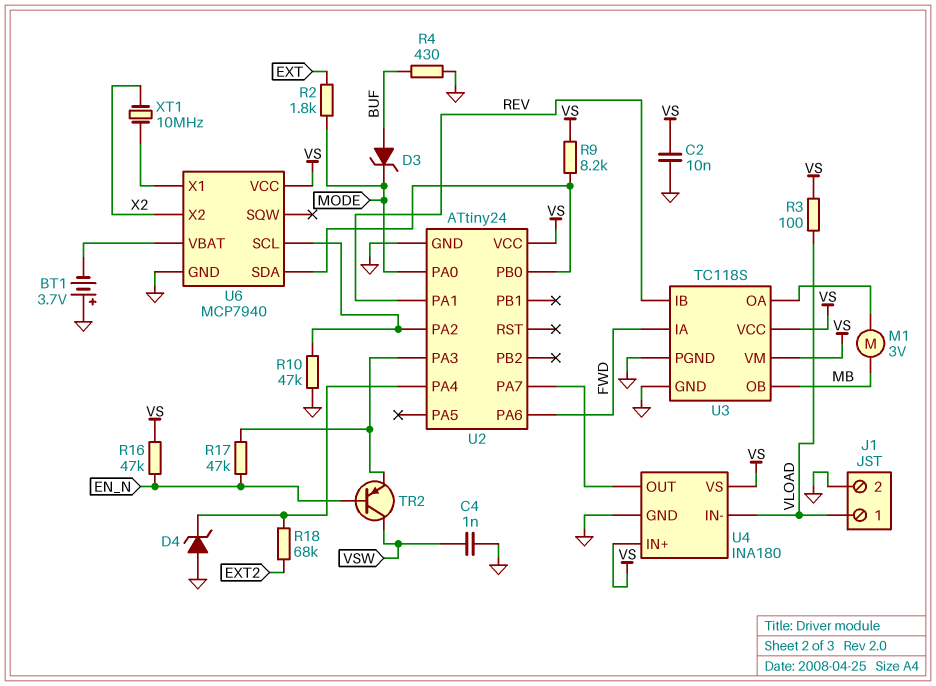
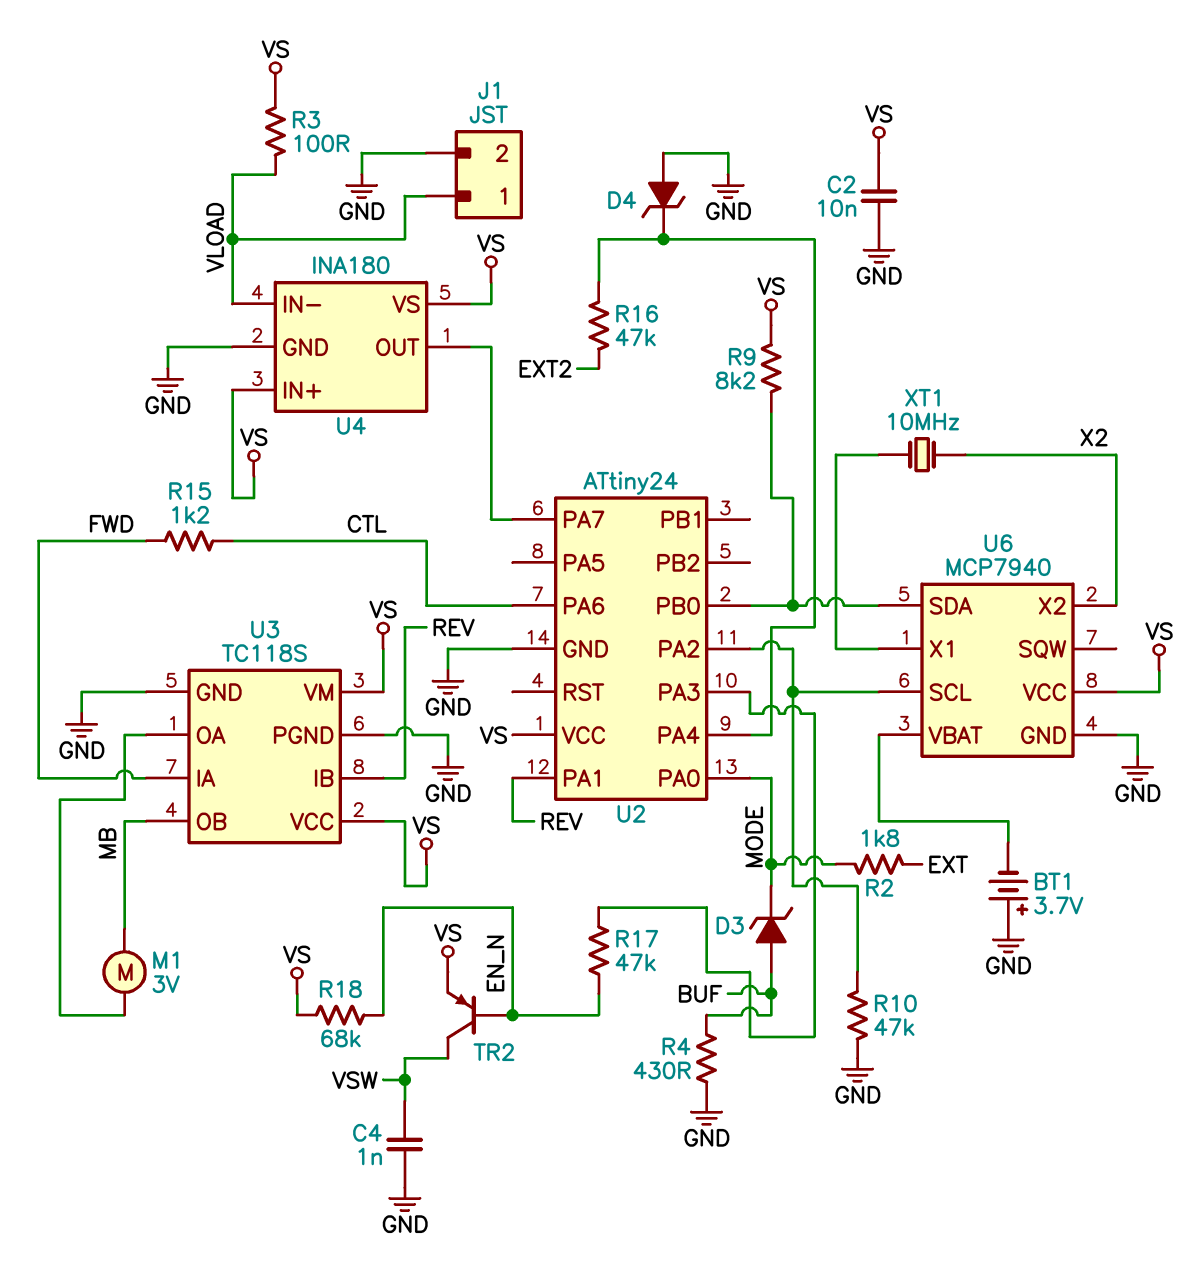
R15: none -> 1.2k (CTL, FWD)
R16: 47k (EN_N, VS) -> 47k (EXT2, U2/PA4)
R18: 68k (EXT2, U2/PA4) -> 68k (EN_N, VS)
TR2: PNP (B EN_N, C VSW, E U2/PA3) -> PNP (B EN_N, C VSW, E VS)
U2 pin PA6: FWD -> CTL

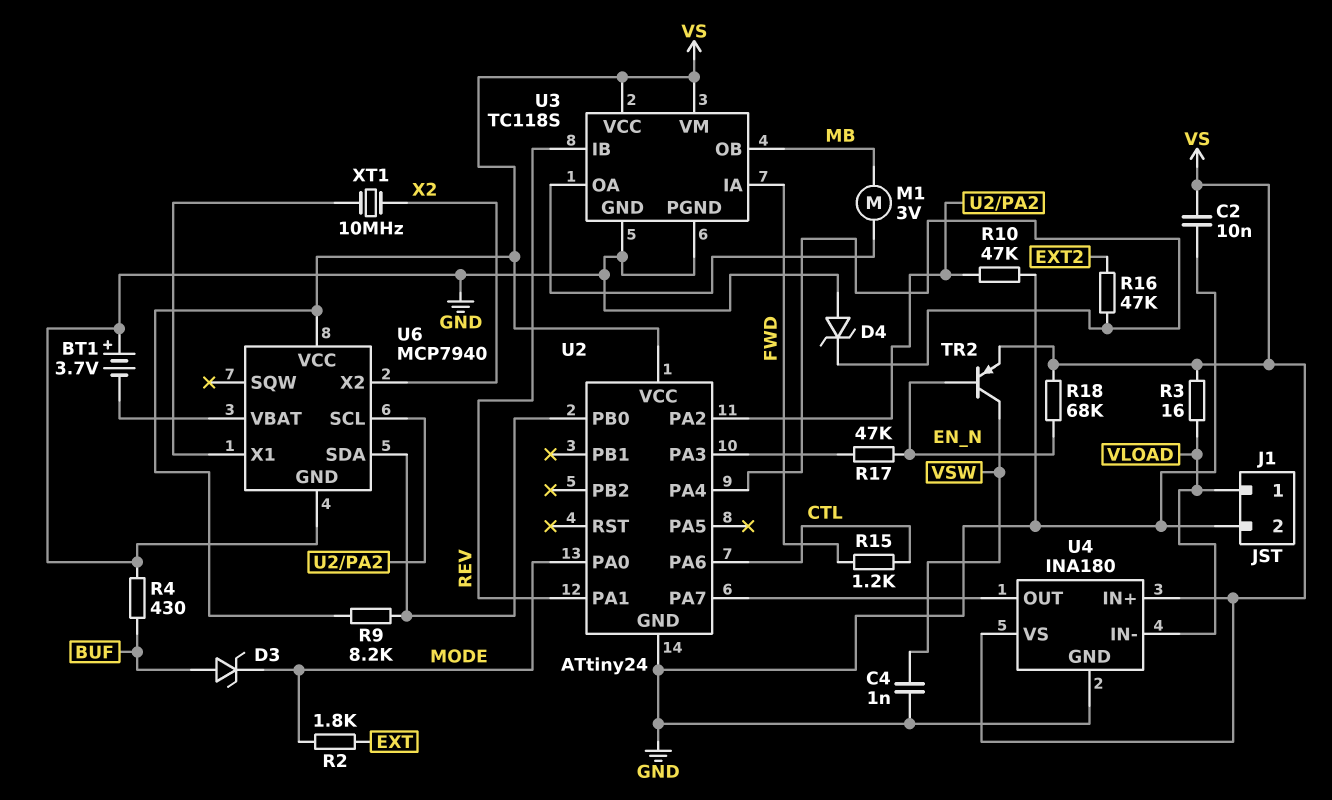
R3: 100 (VLOAD, VS) -> 16 (VLOAD, VS)

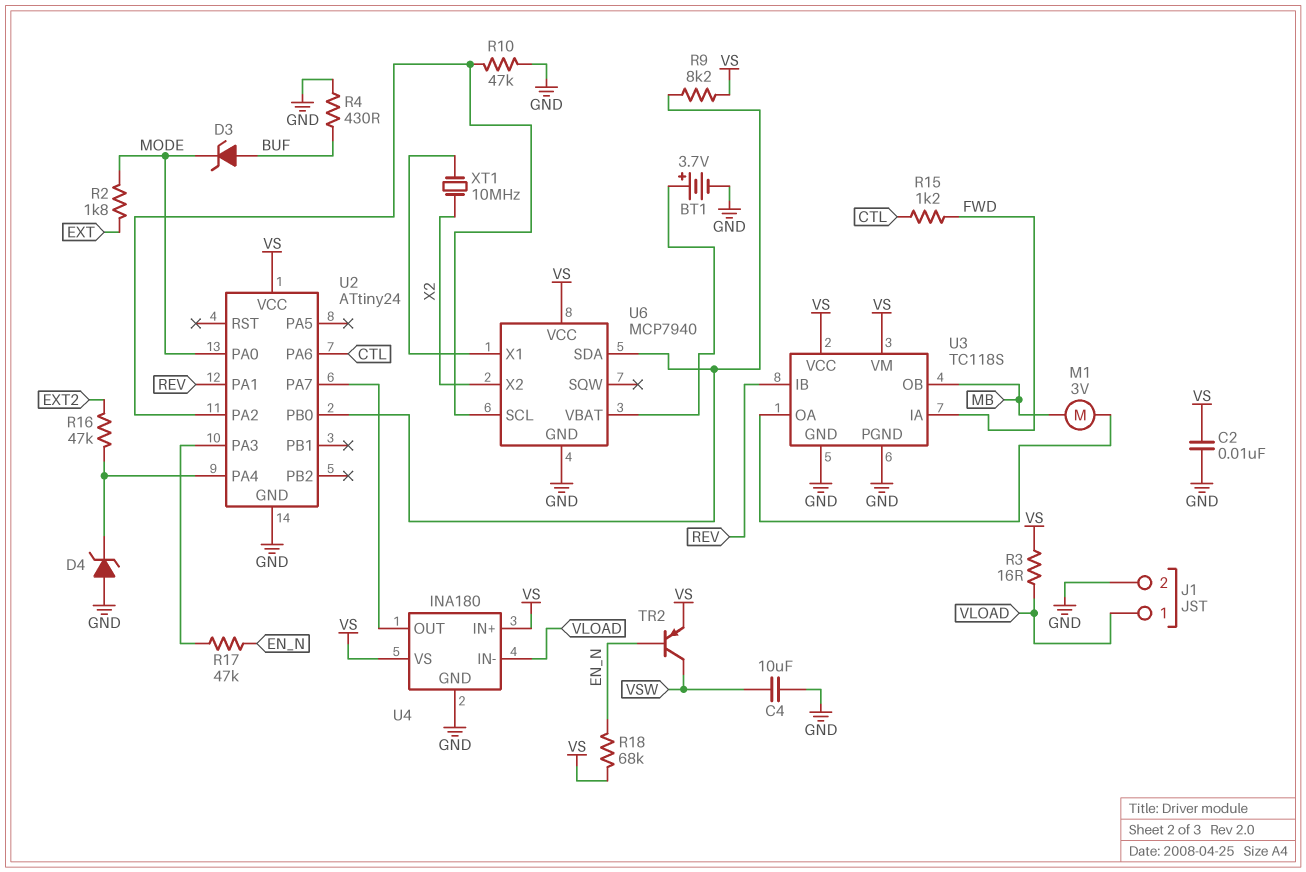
BT1: 3.7V (plus GND, minus U6/VBAT) -> 3.7V (plus U6/VBAT, minus GND)
C4: 1nF (GND, VSW) -> 10uF (GND, VSW)

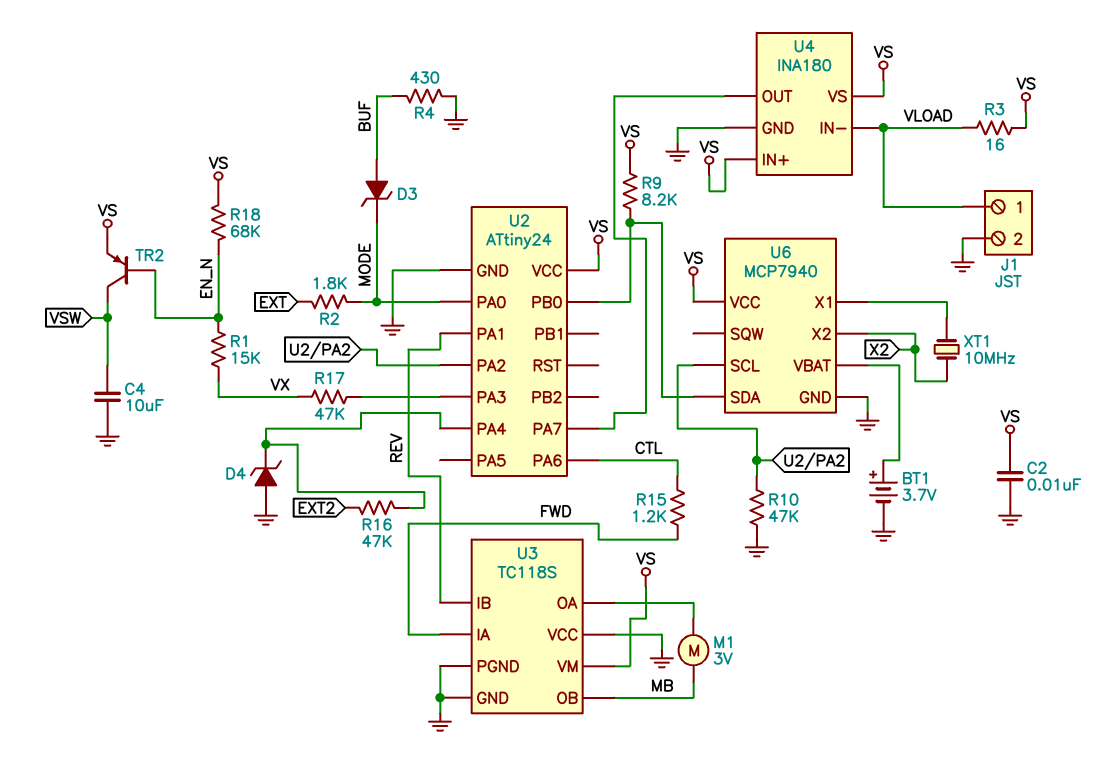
R1: none -> 15k (EN_N, VX)
R17: 47k (EN_N, U2/PA3) -> 47k (U2/PA3, VX)
U3 pin VCC: VS -> GND

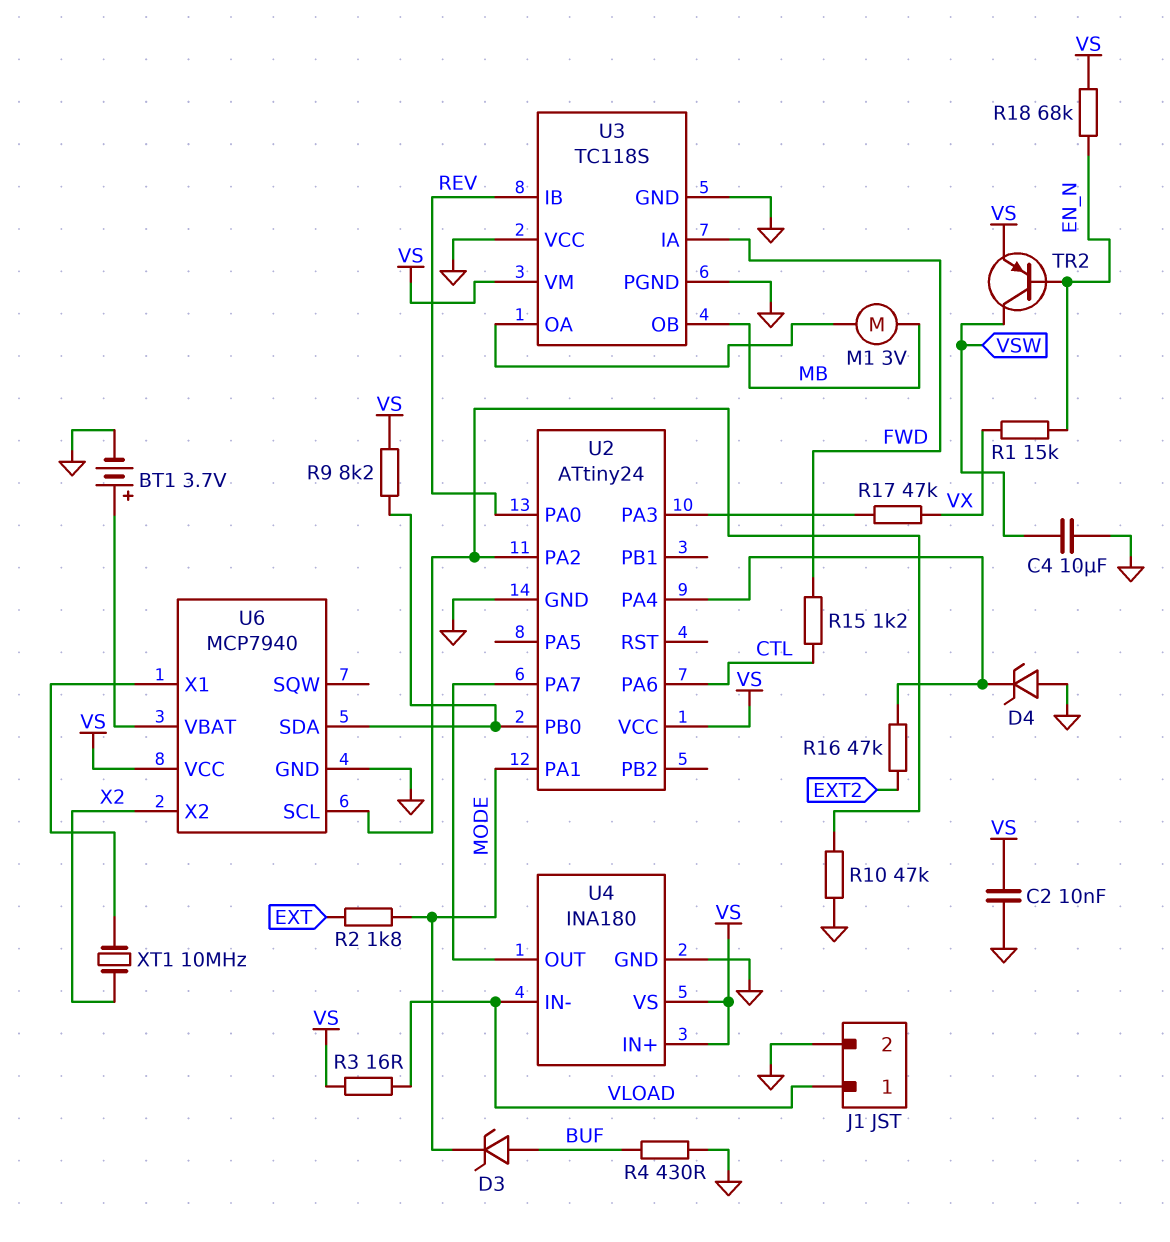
U2 pin PA0: MODE -> REV
U2 pin PA1: REV -> MODE

